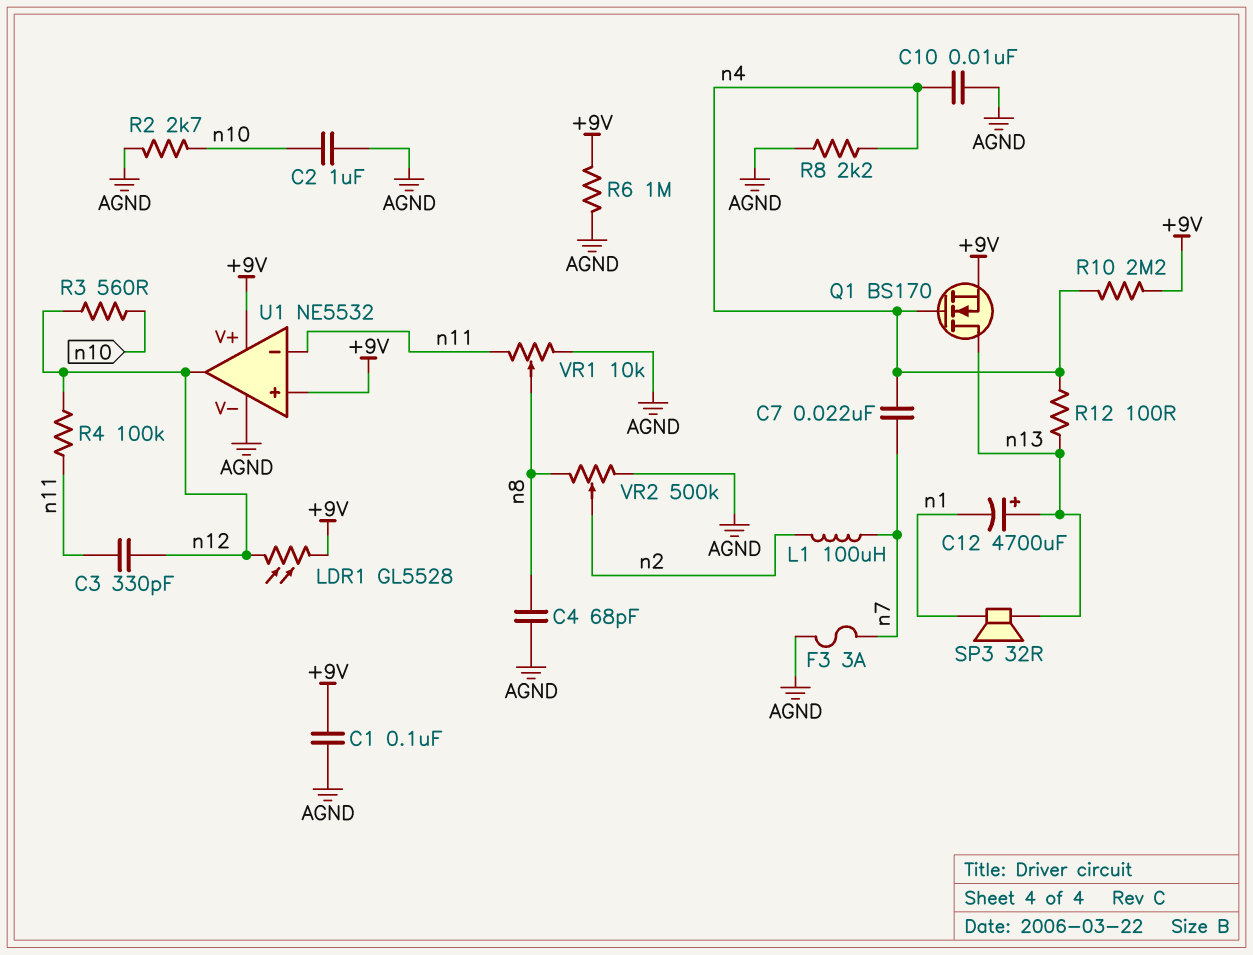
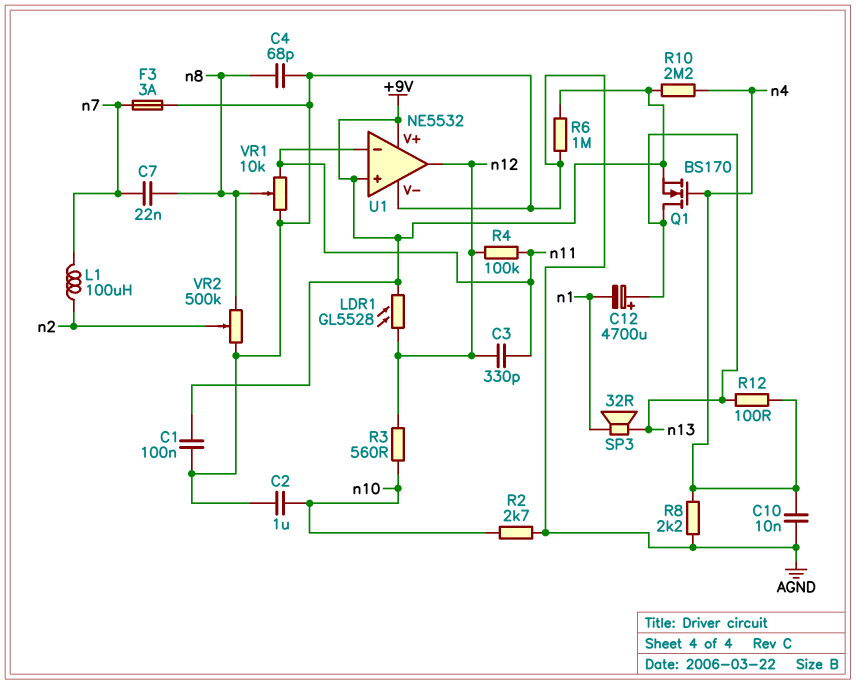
C7: 22nF (n4, n7) -> 22nF (n7, n8)

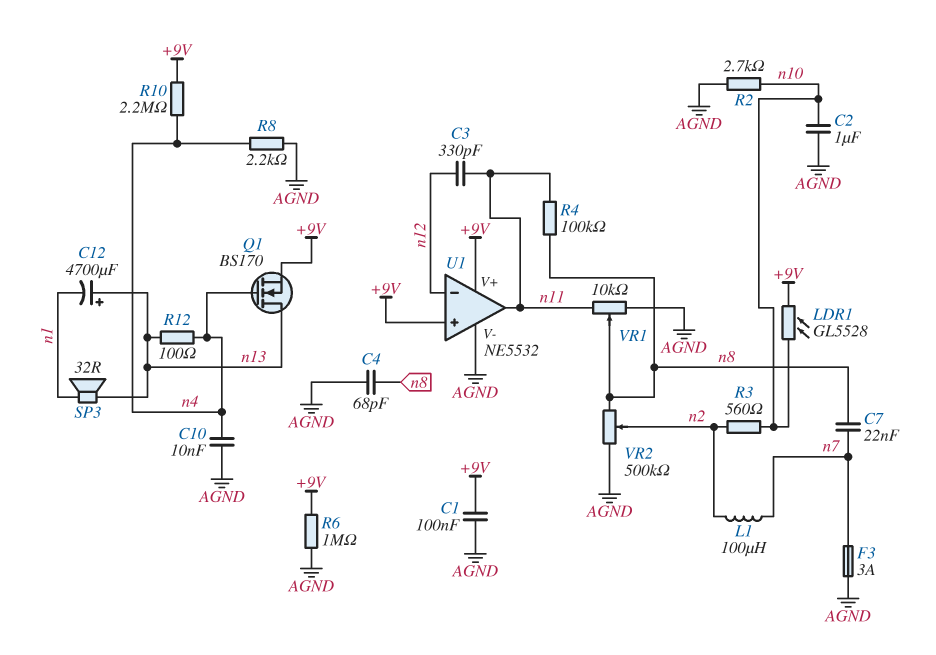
LDR1: GL5528 (+9V, n12) -> GL5528 (+9V, n10)
R3: 560 (n10, n12) -> 560 (n2, n10)
R4: 100k (n11, n12) -> 100k (n8, n11)
U1 pin in-: n11 -> n12
U1 pin out: n12 -> n11

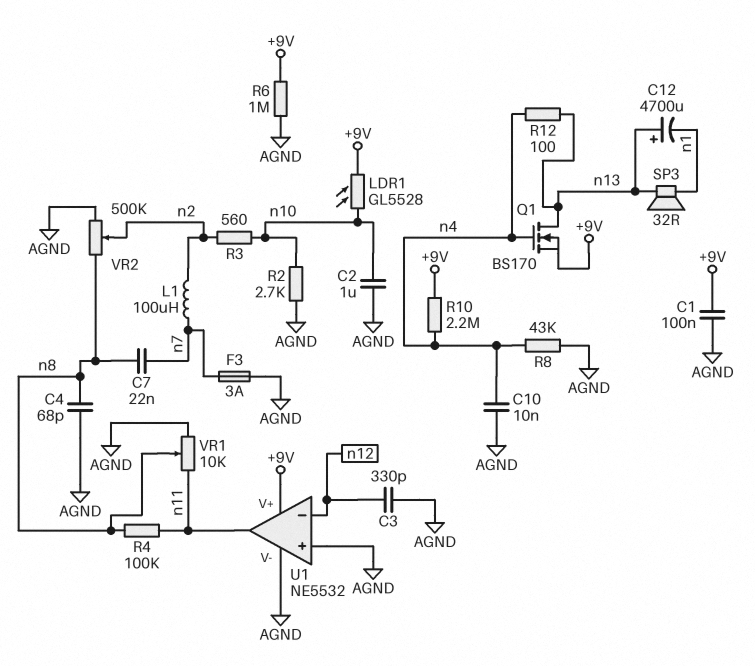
C3: 330pF (n11, n12) -> 330pF (AGND, n12)
R8: 2.2k (AGND, n4) -> 43k (AGND, n4)
U1 pin in+: +9V -> AGND

